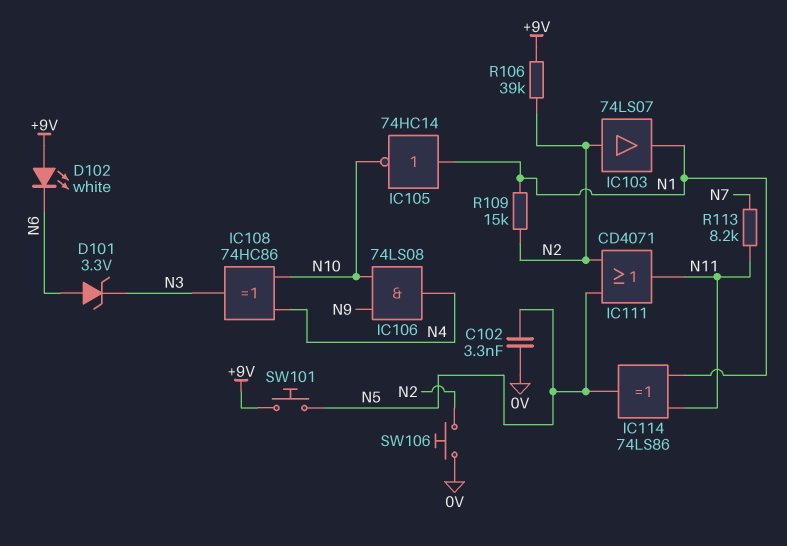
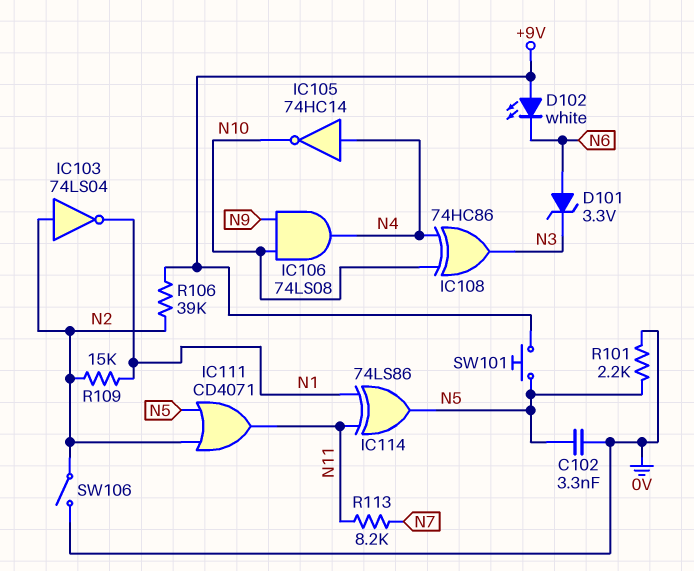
IC103: buffer 74LS07 (in N2, out N1) -> NOT 74LS04 (in N2, out N1)
IC105: NOT 74HC14 (in N1, out N10) -> NOT 74HC14 (in N4, out N10)
R101: none -> 2.2k (0V, N5)
SW106: button (0V, N2) -> switch (0V, N2)

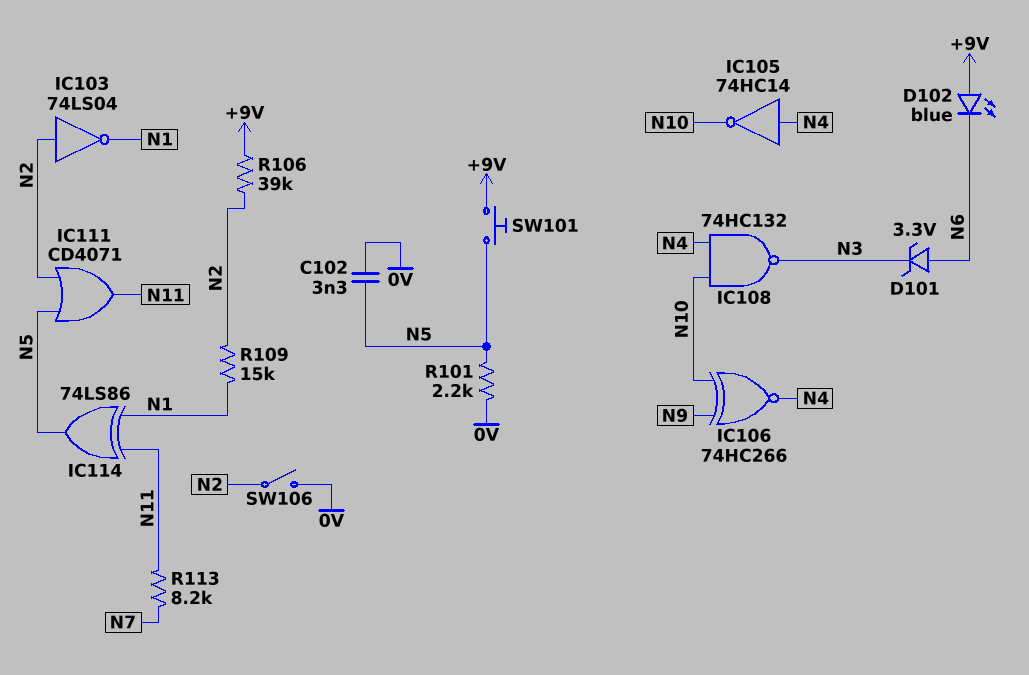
D102: LED white (A +9V, K N6) -> LED blue (A +9V, K N6)
IC106: AND 74LS08 (in N9, in N10, out N4) -> XNOR 74HC266 (in N9, in N10, out N4)
IC108: XOR 74HC86 (in N4, in N10, out N3) -> NAND 74HC132 (in N4, in N10, out N3)

